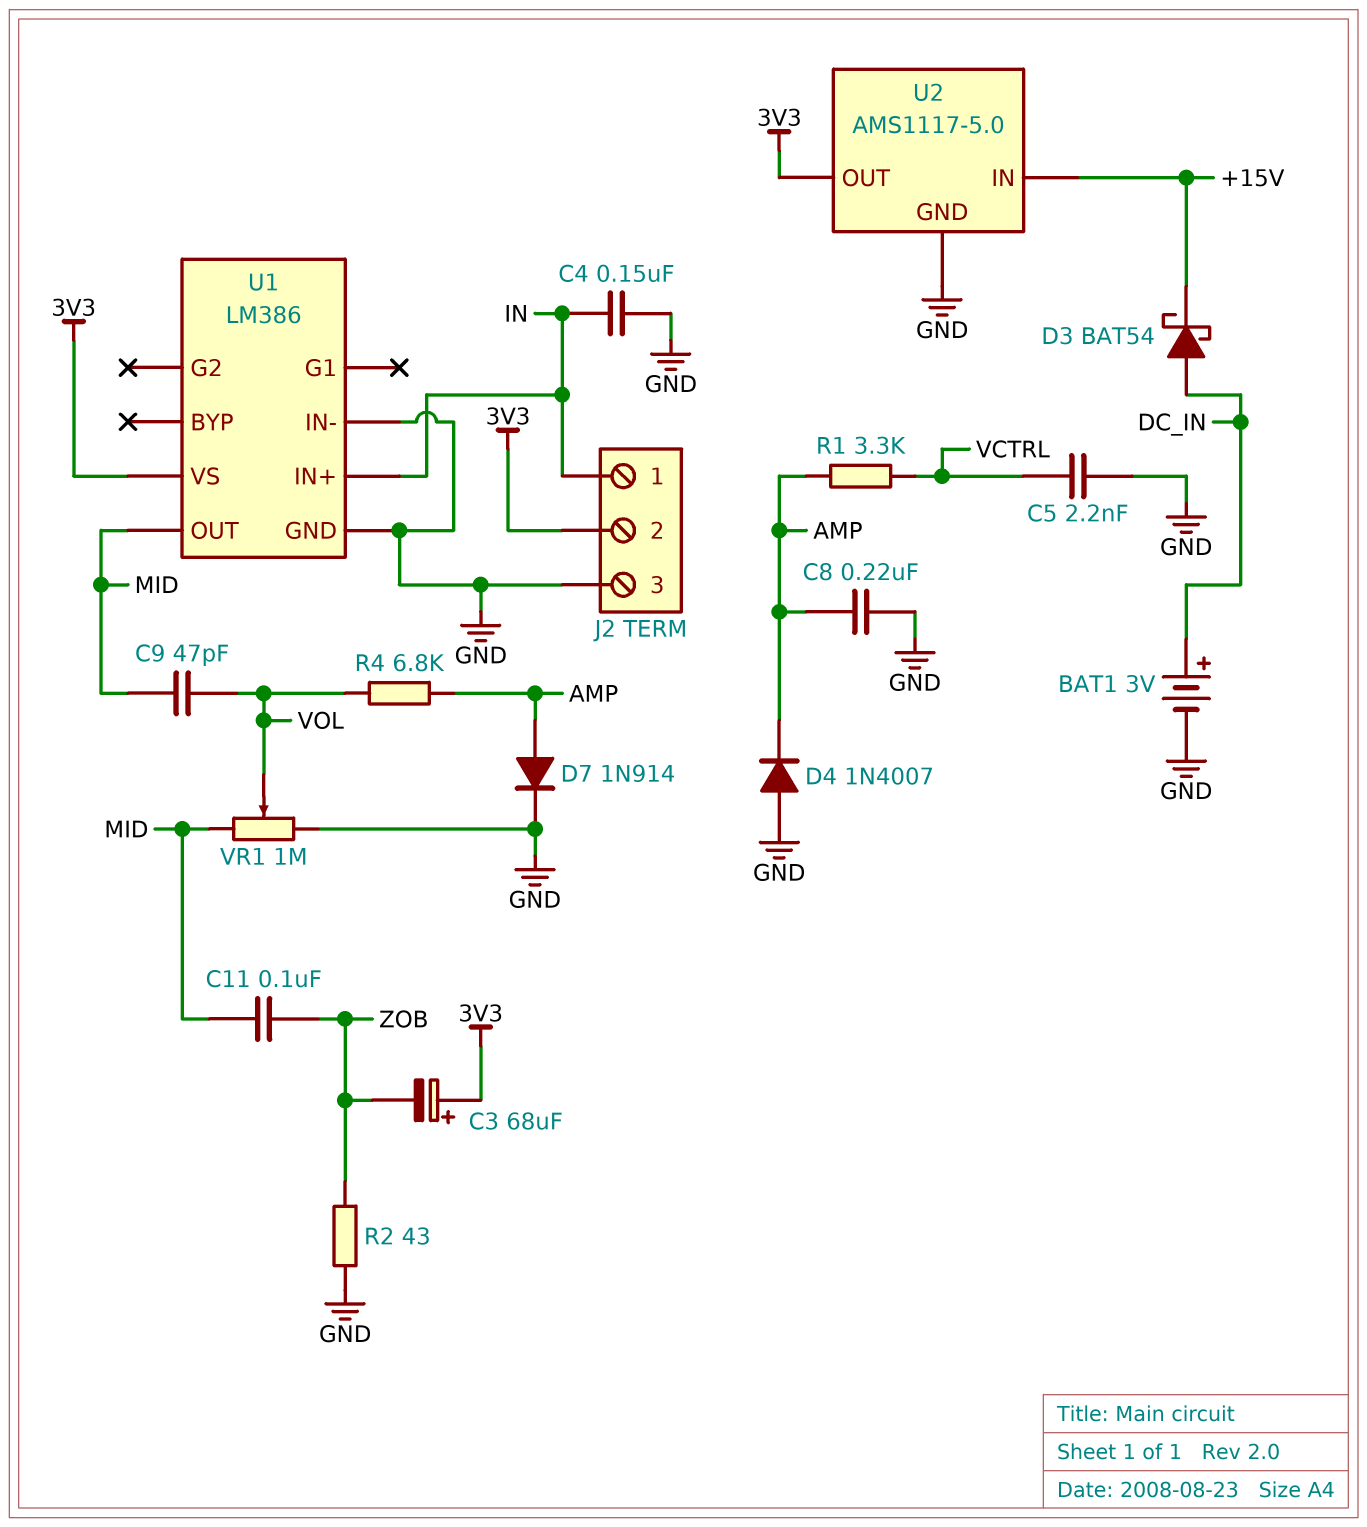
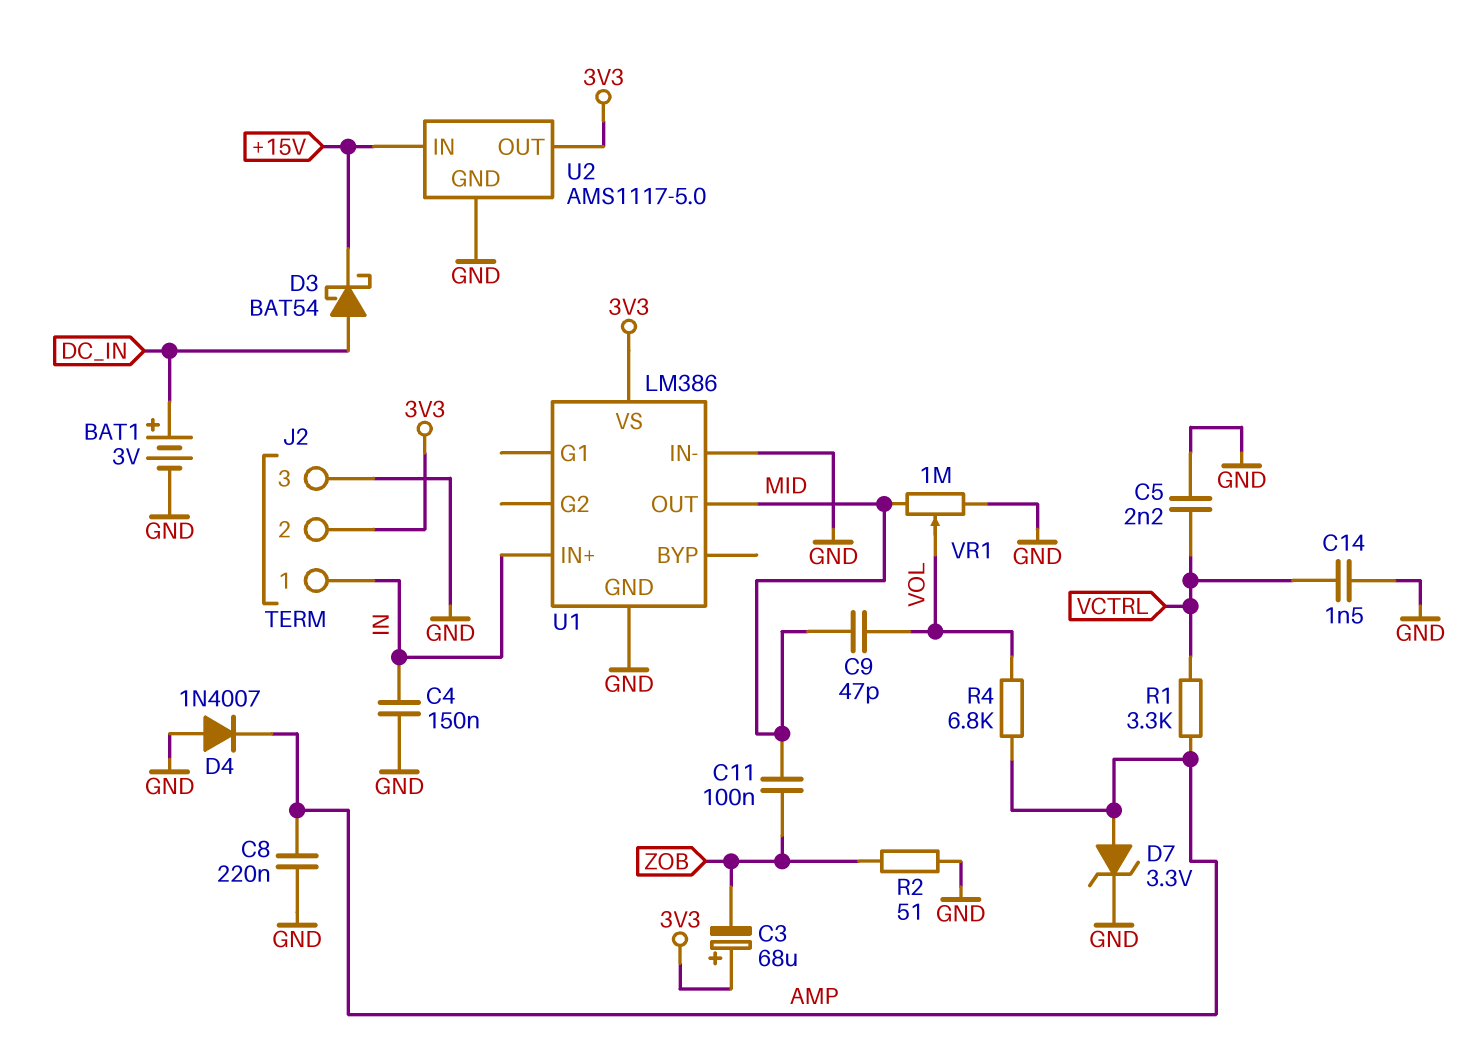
C14: none -> 1.5nF (GND, VCTRL)
D7: diode 1N914 (A AMP, K GND) -> zener 3.3V (A AMP, K GND)
R2: 43 (GND, ZOB) -> 51 (GND, ZOB)

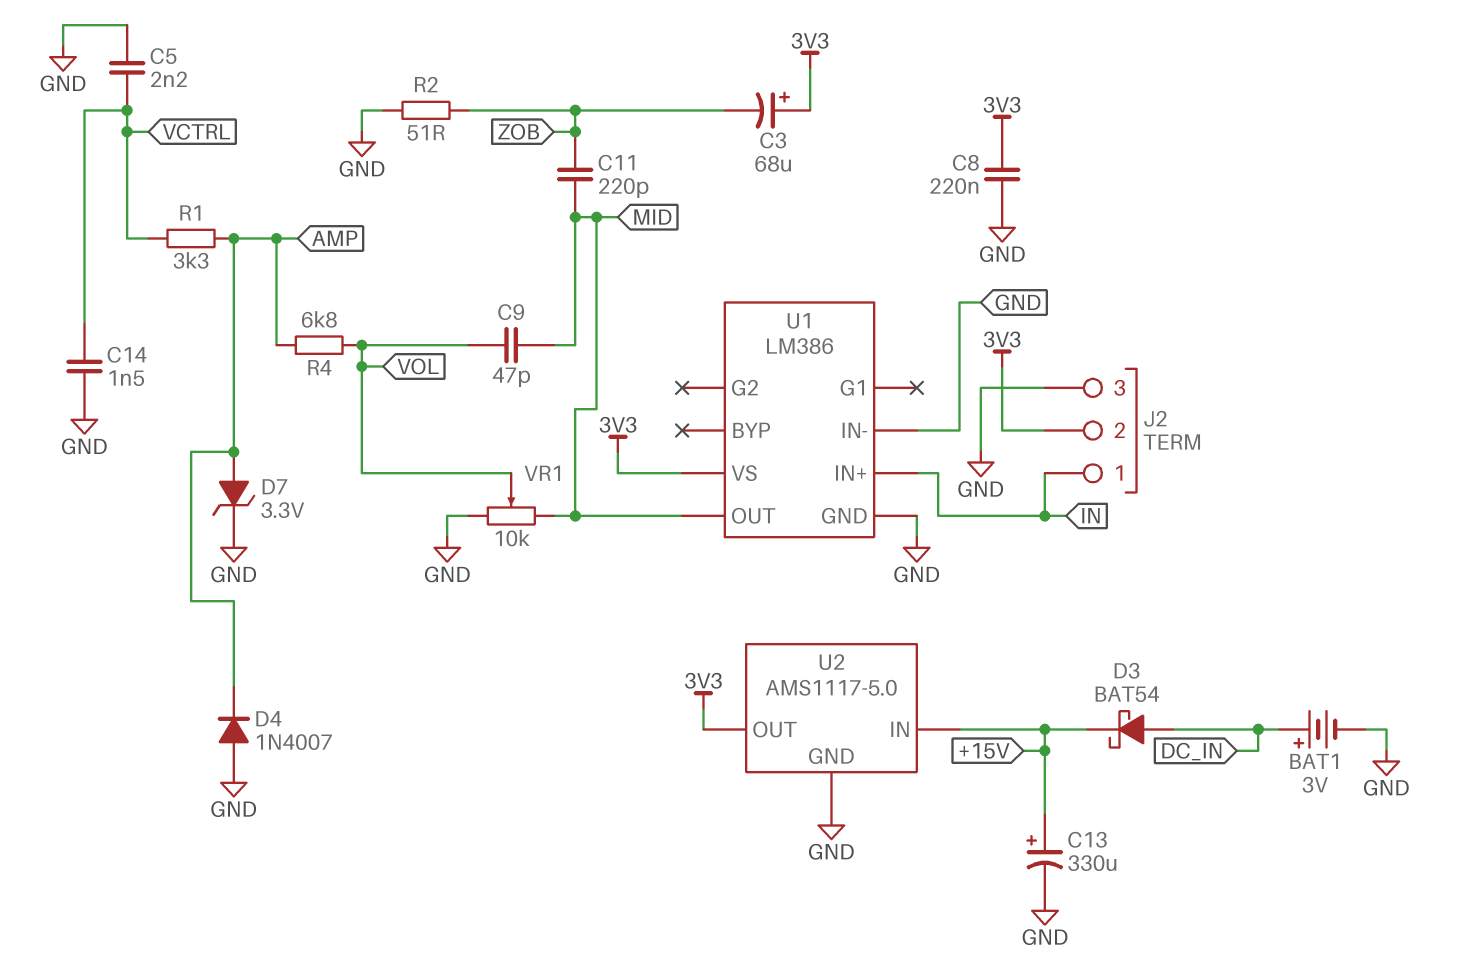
C4: 150nF (GND, IN) -> none
C8: 220nF (AMP, GND) -> 220nF (3V3, GND)
C11: 100nF (MID, ZOB) -> 220pF (MID, ZOB)
C13: none -> 330uF (plus +15V, minus GND)
VR1: 1M (GND, MID, wiper VOL) -> 10k (GND, MID, wiper VOL)

